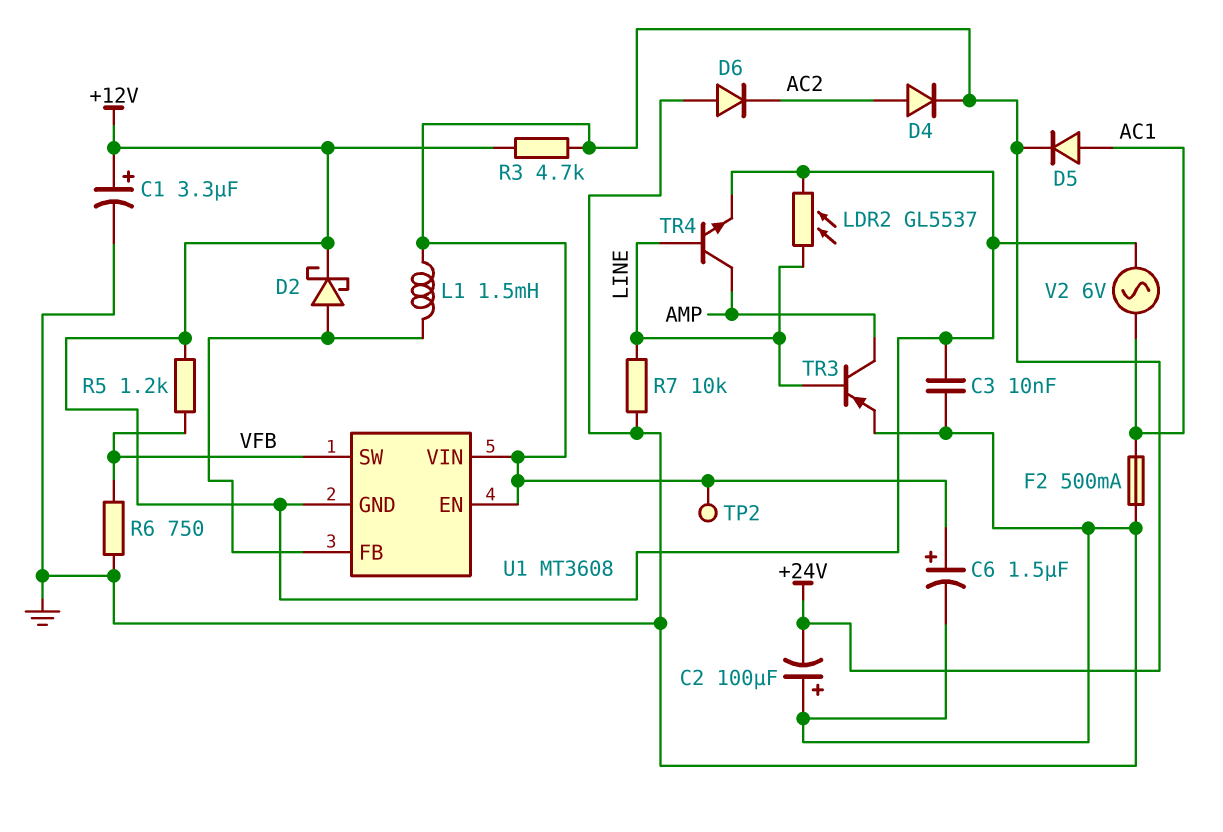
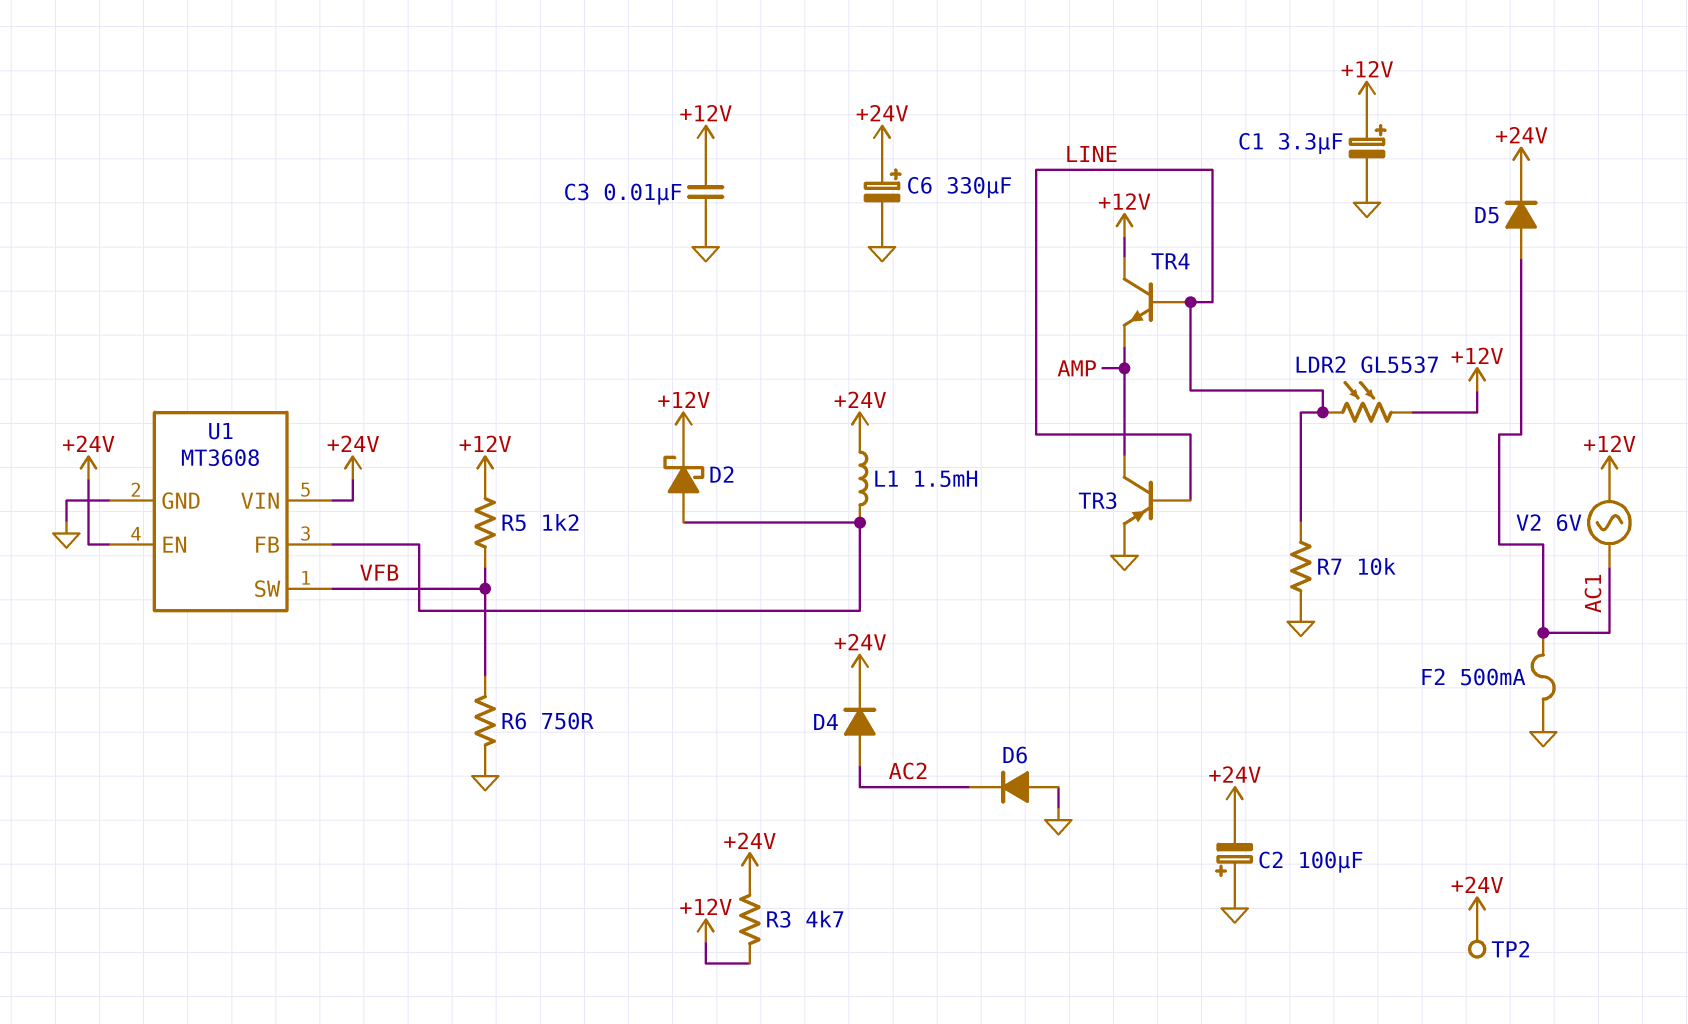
C6: 1.5uF (plus +24V, minus GND) -> 330uF (plus +24V, minus GND)
TR4: NPN (B LINE, C AMP, E +12V) -> NPN (B LINE, C +12V, E AMP)
U1 pin GND: +12V -> GND

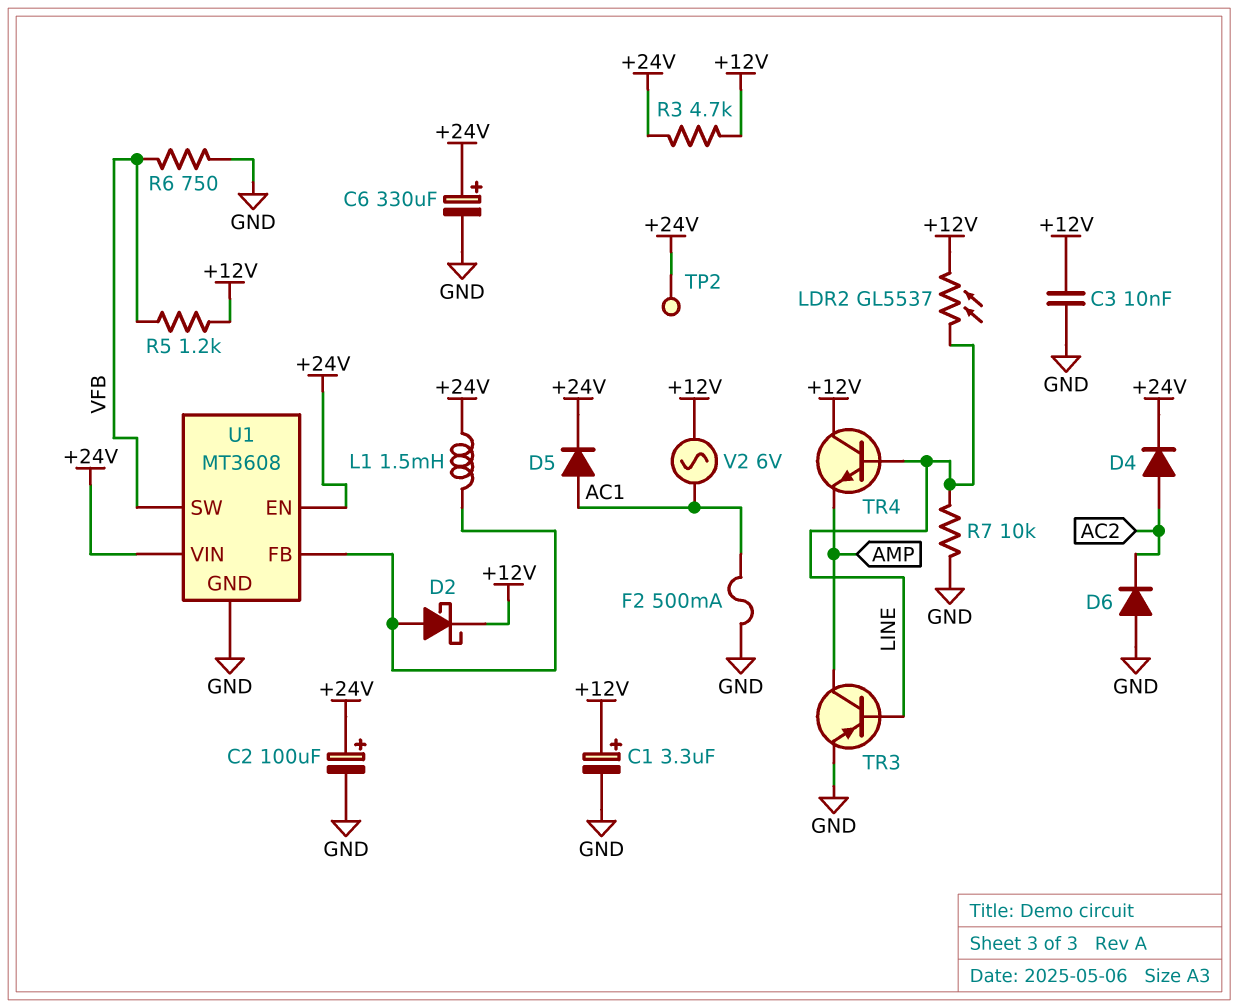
C2: 100uF (plus GND, minus +24V) -> 100uF (plus +24V, minus GND)

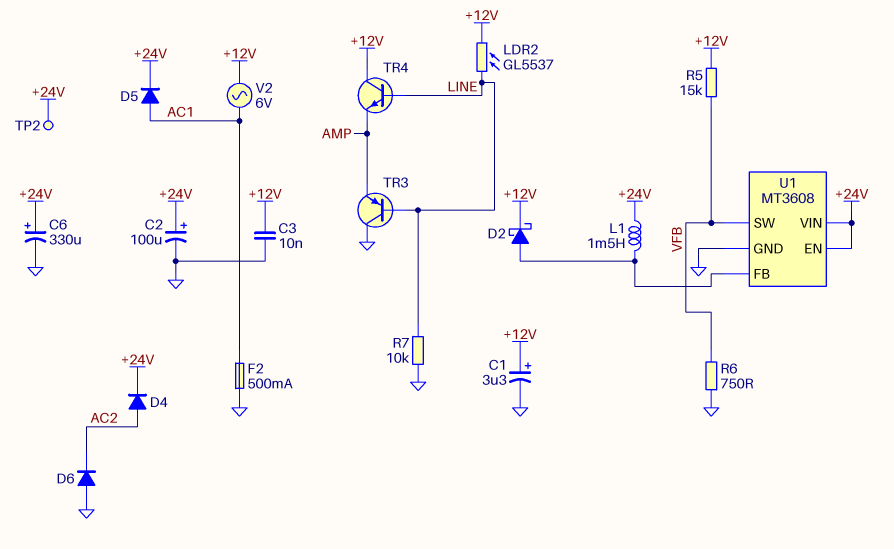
R3: 4.7k (+12V, +24V) -> none
R5: 1.2k (+12V, VFB) -> 15k (+12V, VFB)
TR3: PNP (B LINE, C AMP, E GND) -> PNP (B LINE, C GND, E AMP)

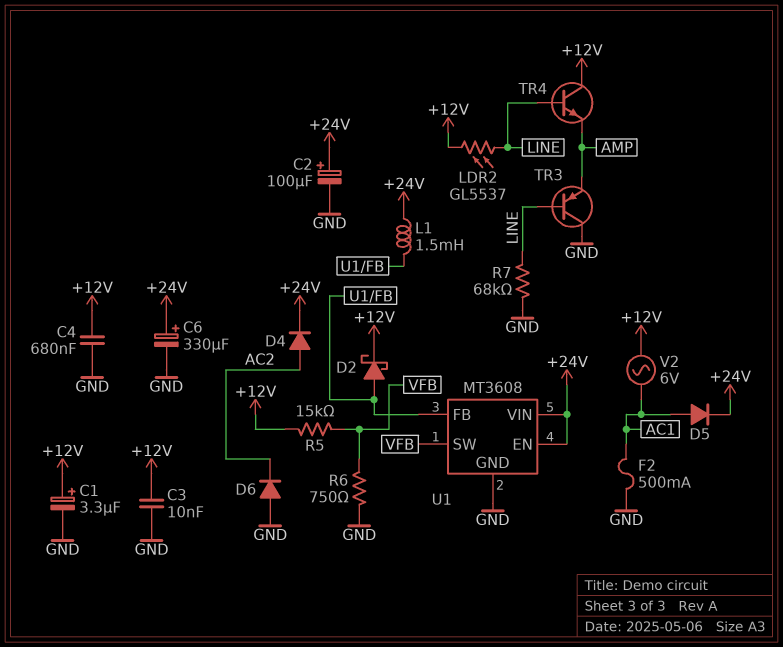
C4: none -> 680nF (+12V, GND)
R7: 10k (GND, LINE) -> 68k (GND, LINE)
TP2: test point (+24V) -> none

